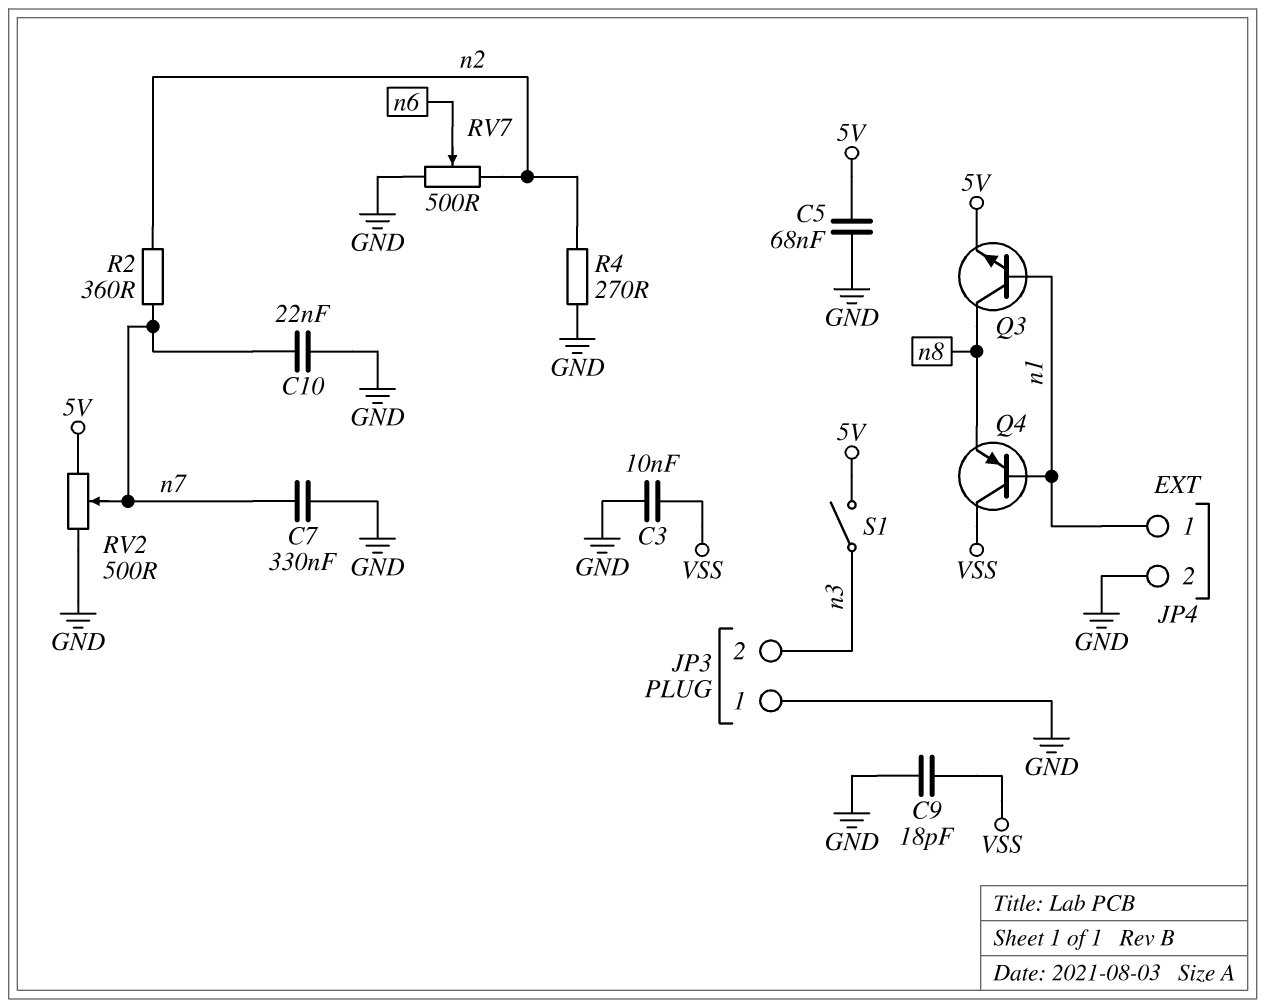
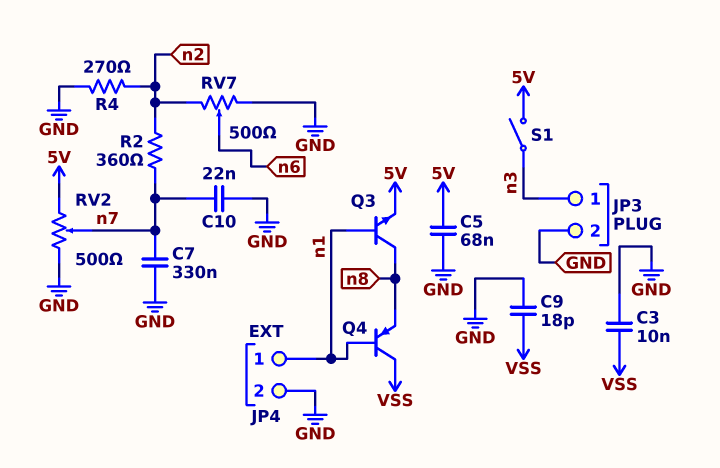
JP3 pin 1: GND -> n3
JP3 pin 2: n3 -> GND

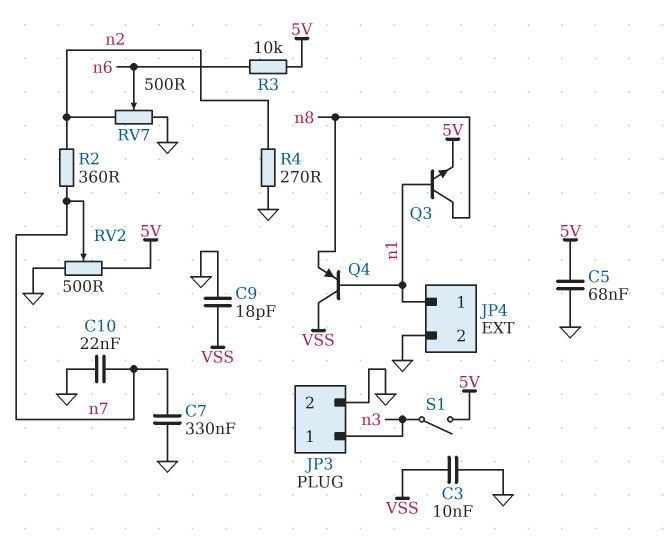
R3: none -> 10k (5V, n6)

